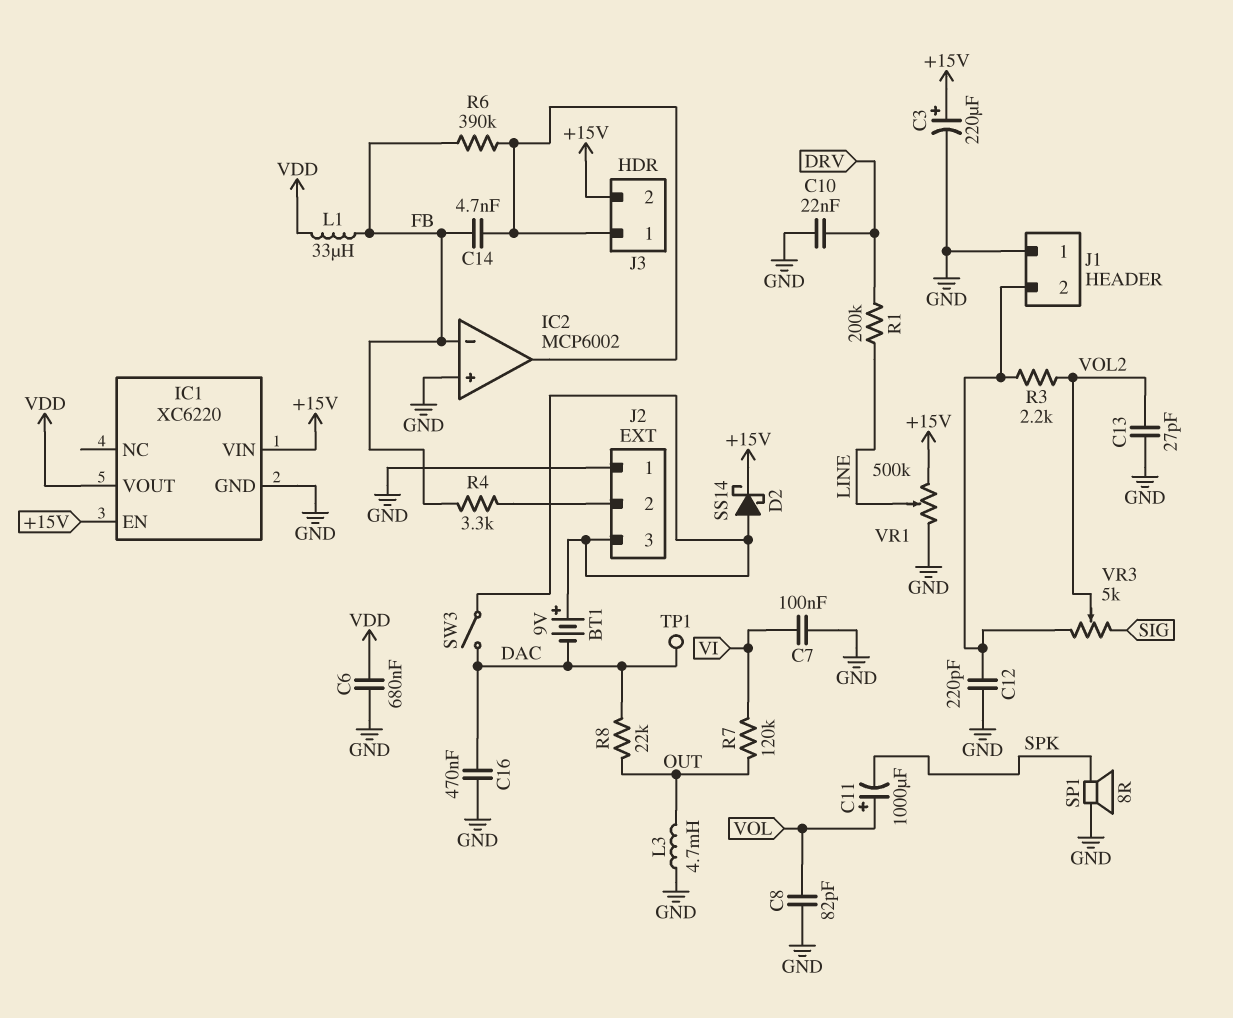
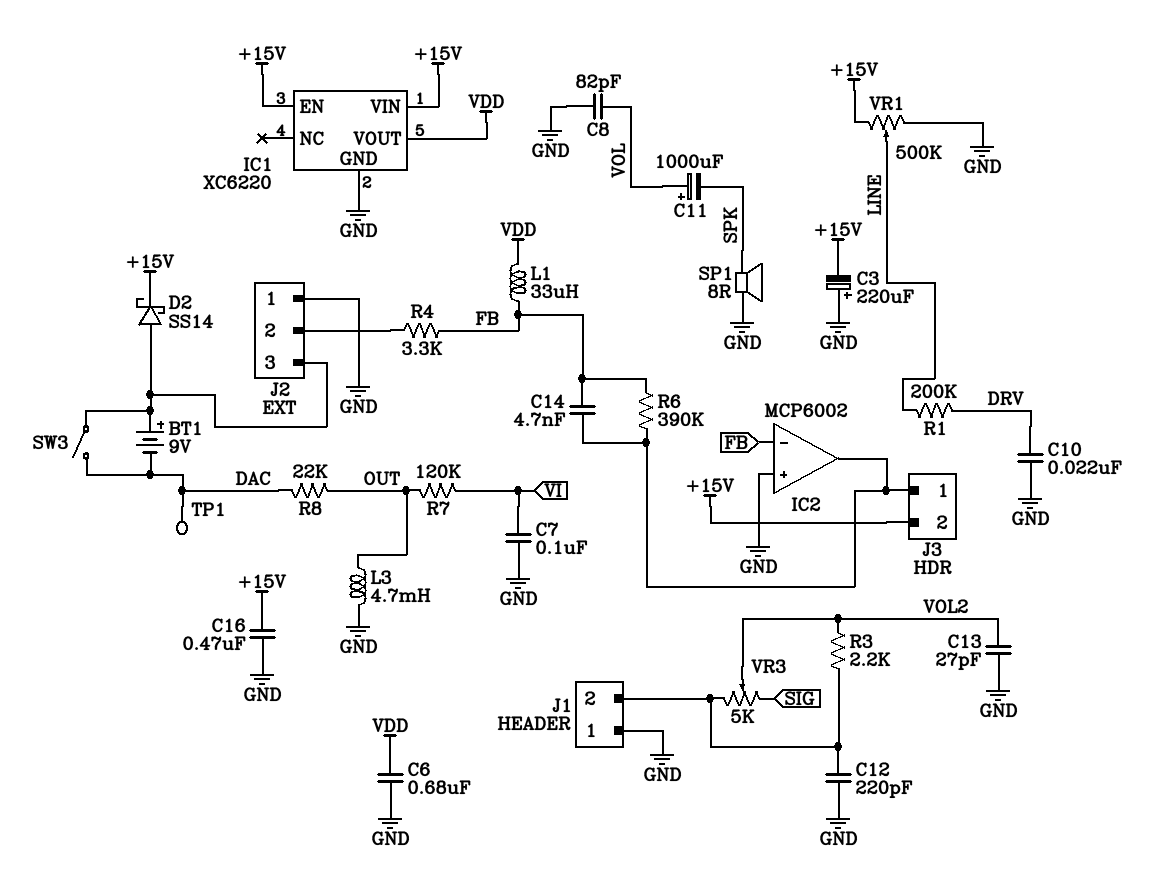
C3: 220uF (plus +15V, minus GND) -> 220uF (plus GND, minus +15V)
C16: 470nF (DAC, GND) -> 470nF (+15V, GND)

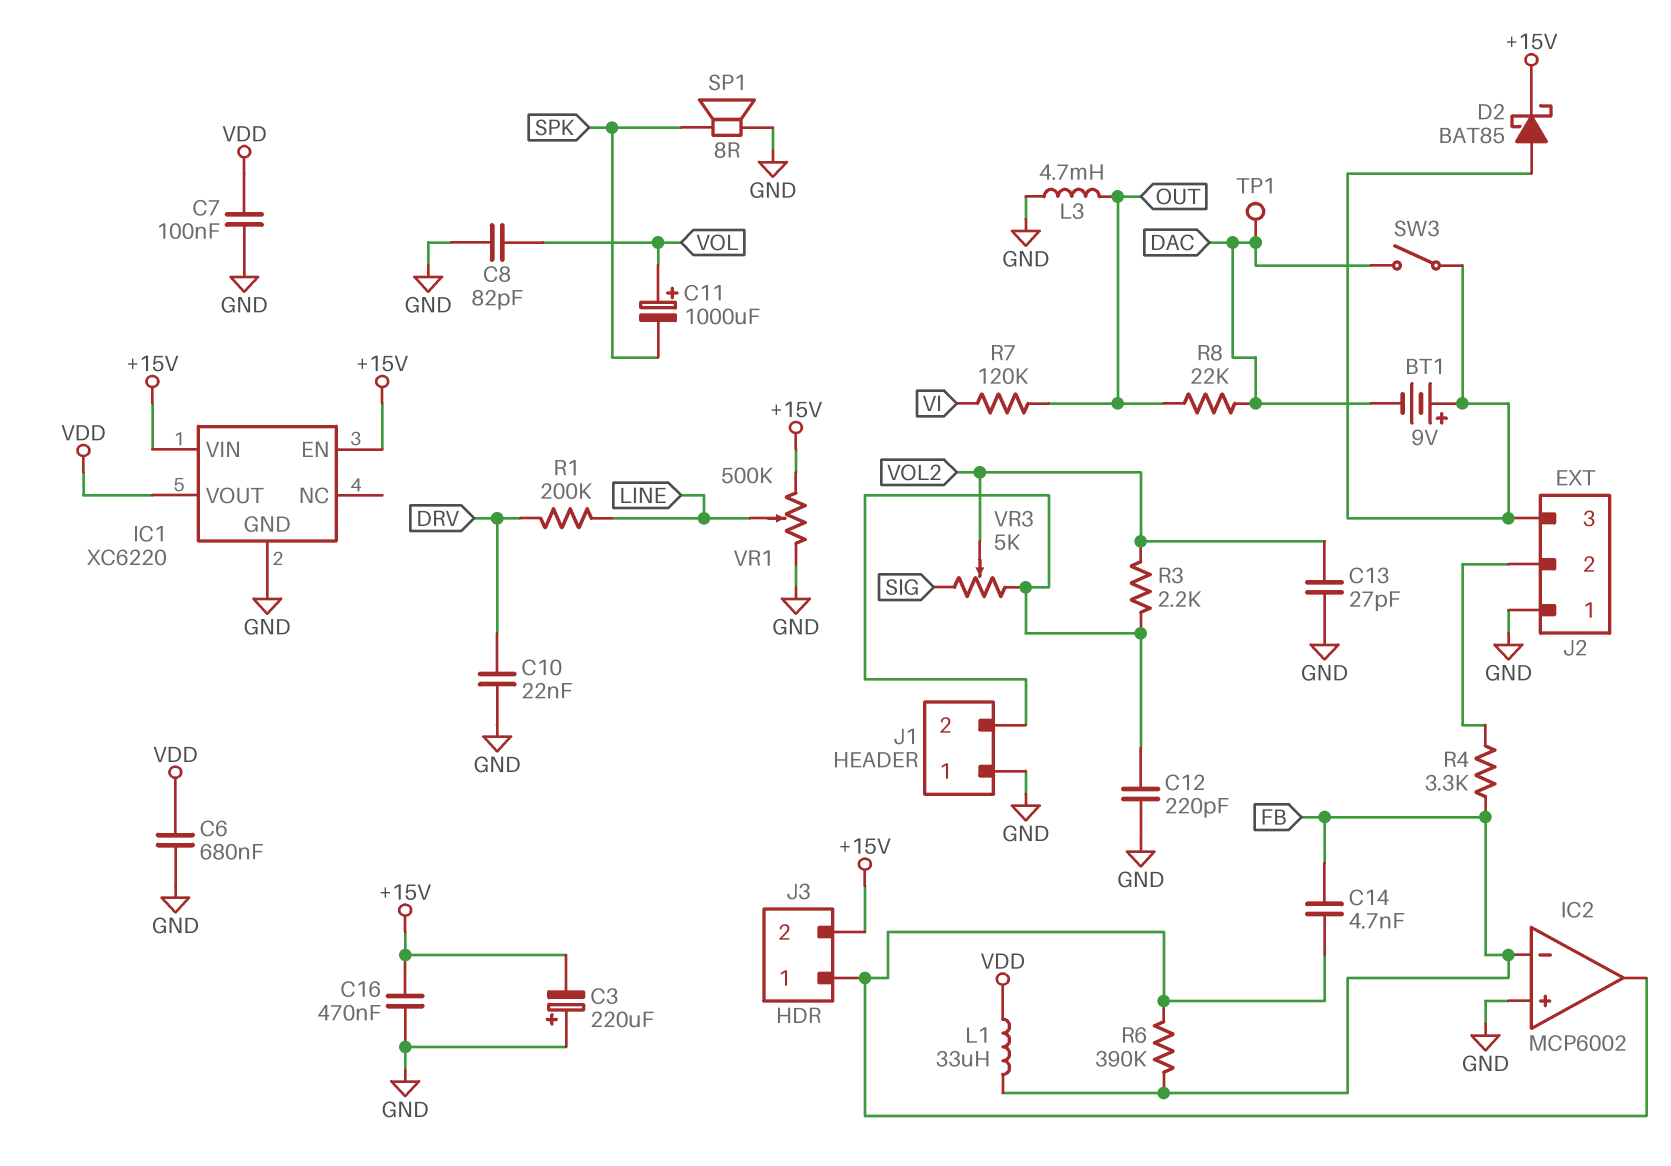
C7: 100nF (GND, VI) -> 100nF (GND, VDD)
D2: schottky SS14 (A J2/3, K +15V) -> schottky BAT85 (A J2/3, K +15V)

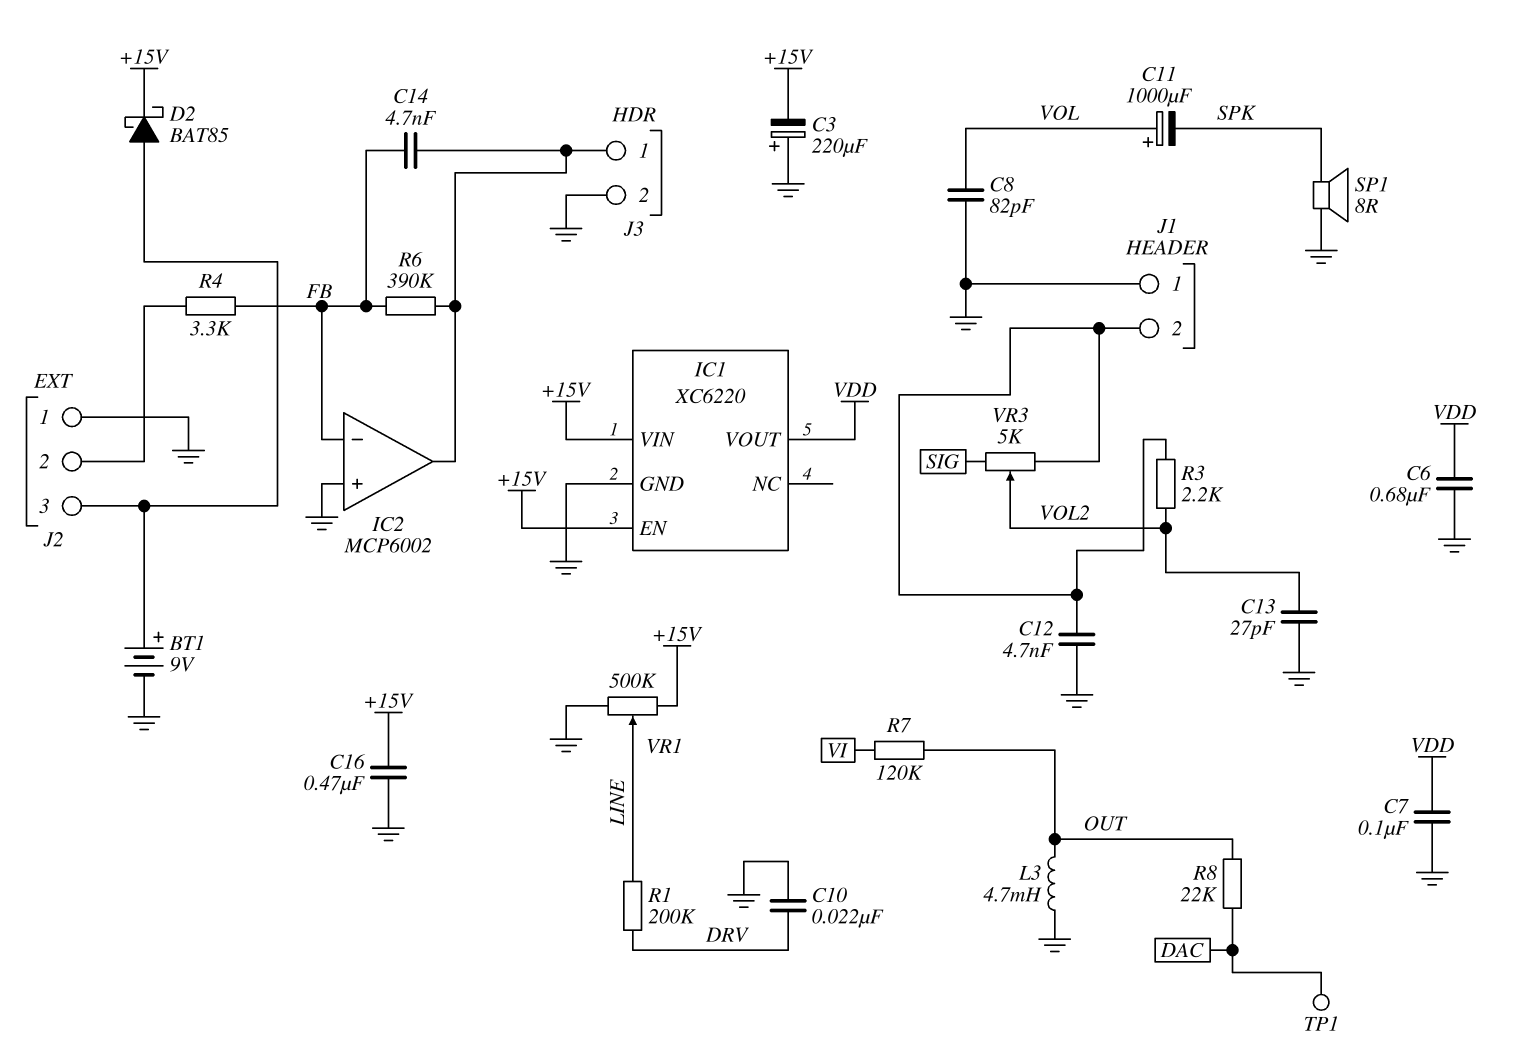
BT1: 9V (plus J2/3, minus DAC) -> 9V (plus J2/3, minus GND)
C12: 220pF (GND, J1/2) -> 4.7nF (GND, J1/2)
J3 pin 2: +15V -> GND
L1: 33uH (FB, VDD) -> none
SW3: switch (DAC, J2/3) -> none

